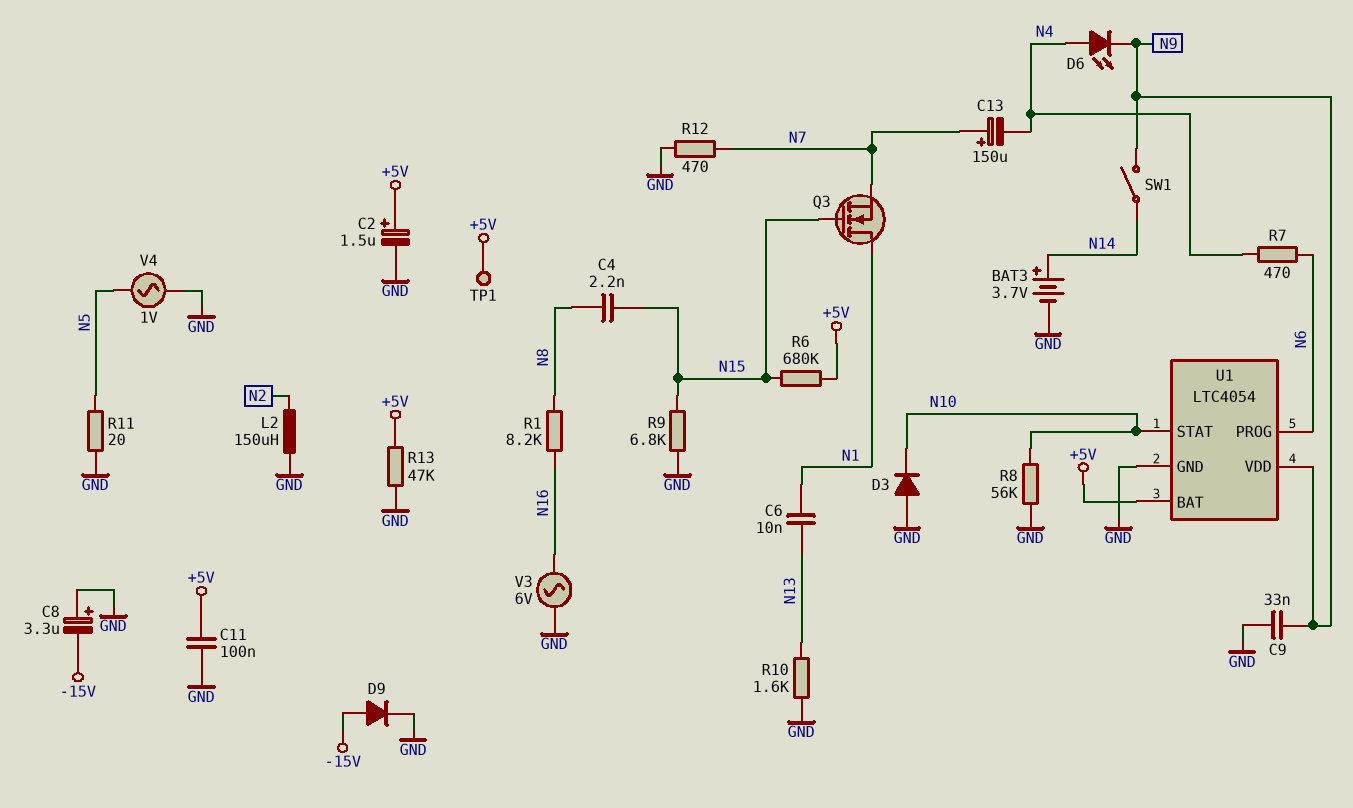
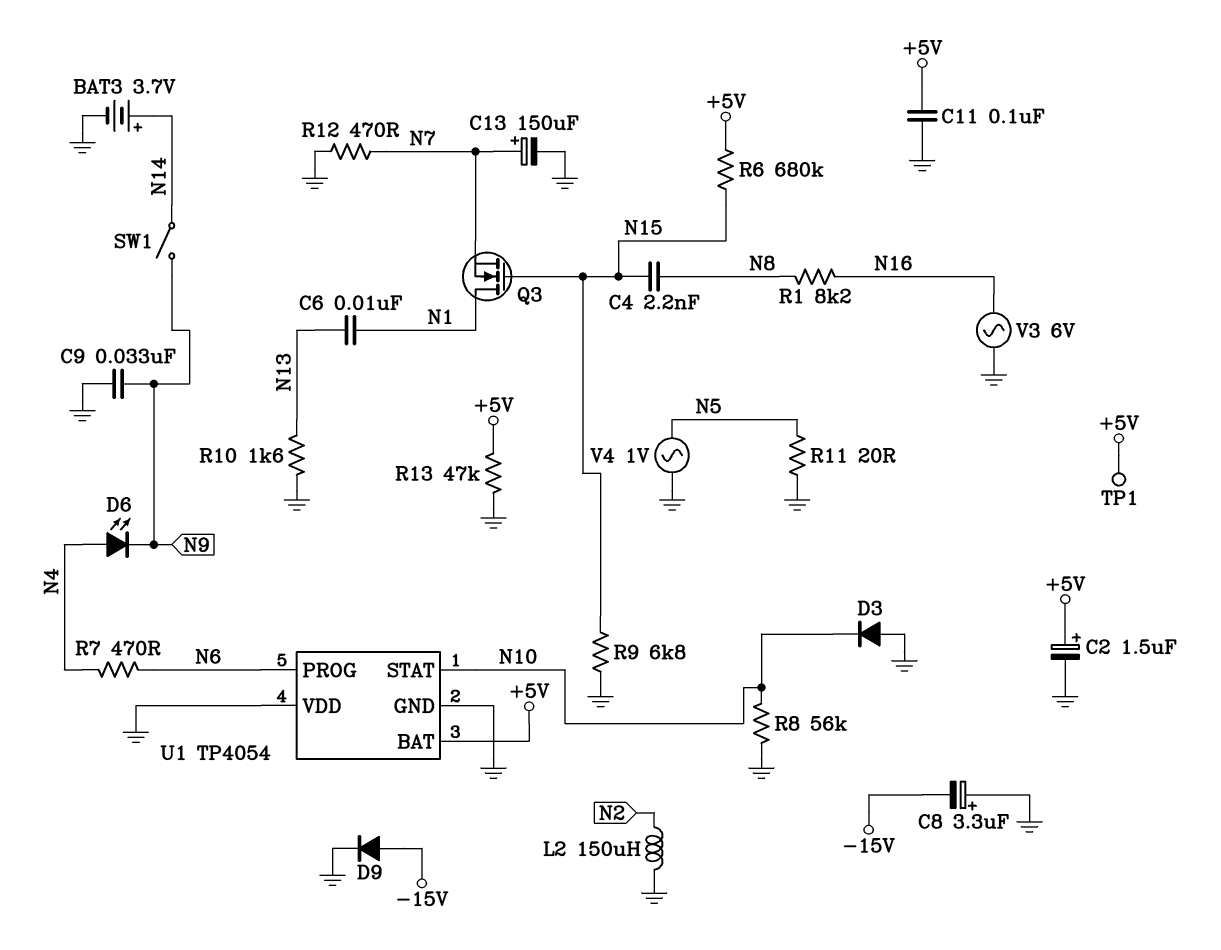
C13: 150uF (plus N7, minus N4) -> 150uF (plus N7, minus GND)
U1: LTC4054 -> TP4054
U1 pin VDD: N9 -> GND

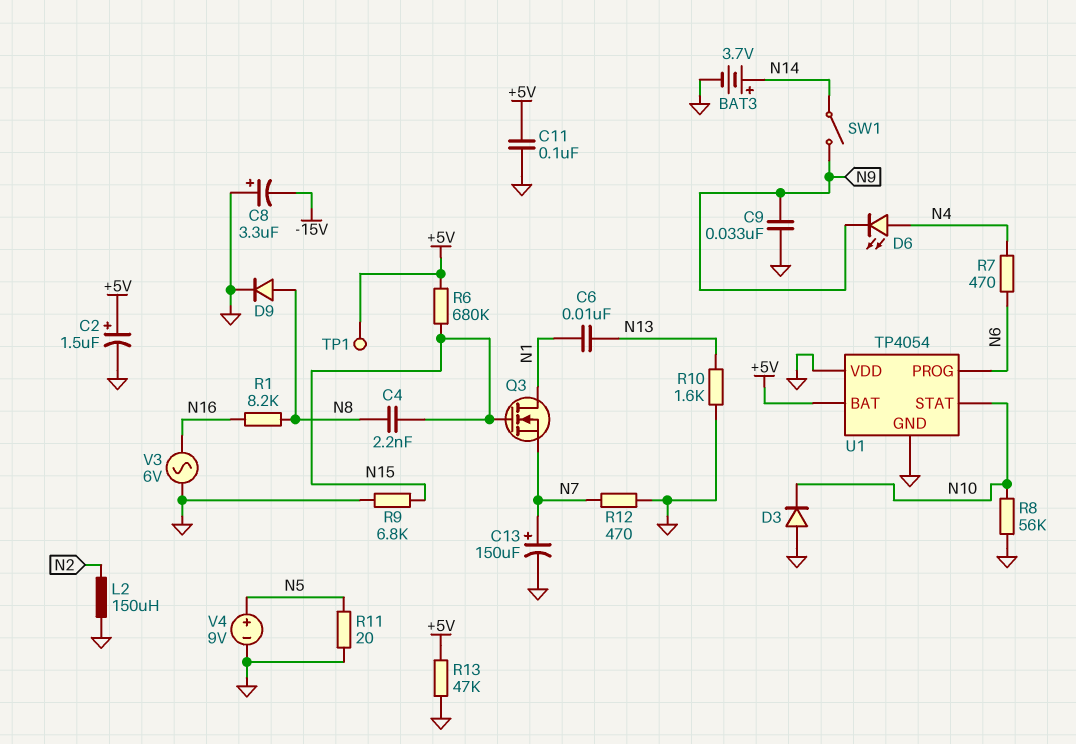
D9: diode (A -15V, K GND) -> diode (A N8, K GND)
V4: AC 1V (GND, N5) -> 9V (plus N5, minus GND)

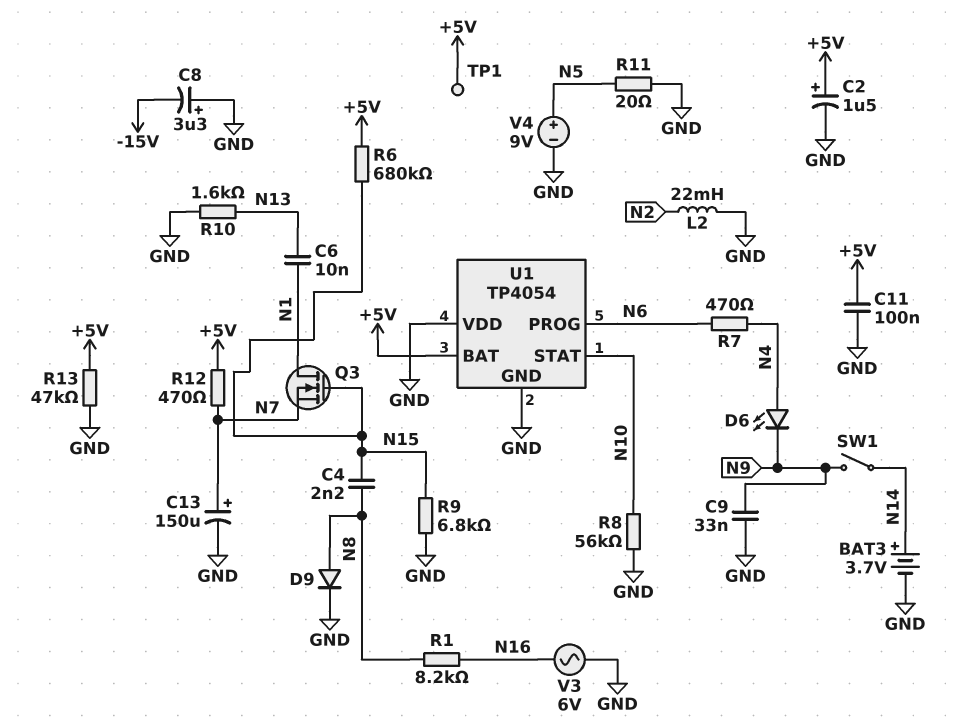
D3: diode (A GND, K N10) -> none
L2: 150uH (GND, N2) -> 22mH (GND, N2)
R12: 470 (GND, N7) -> 470 (+5V, N7)

